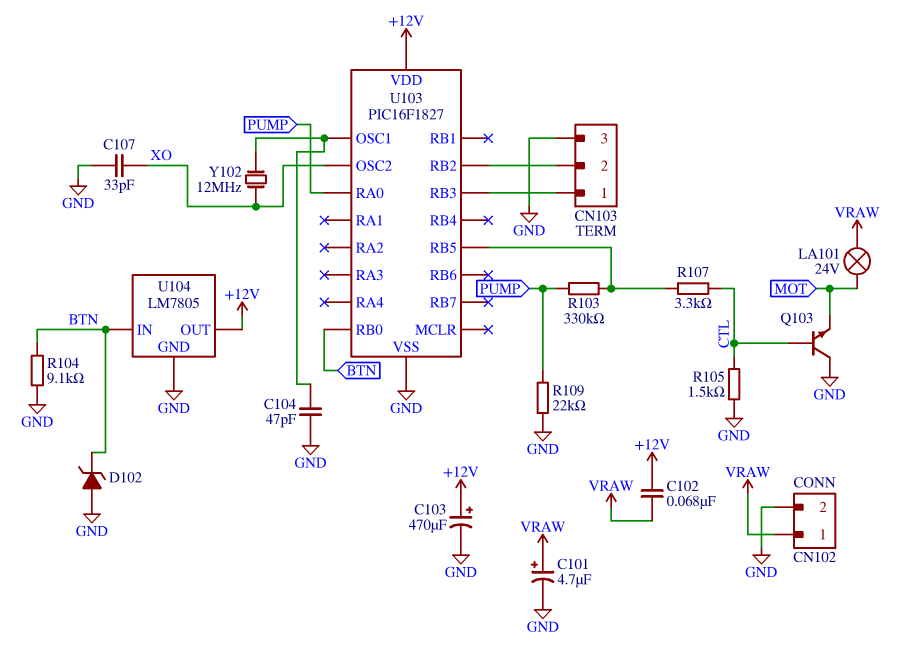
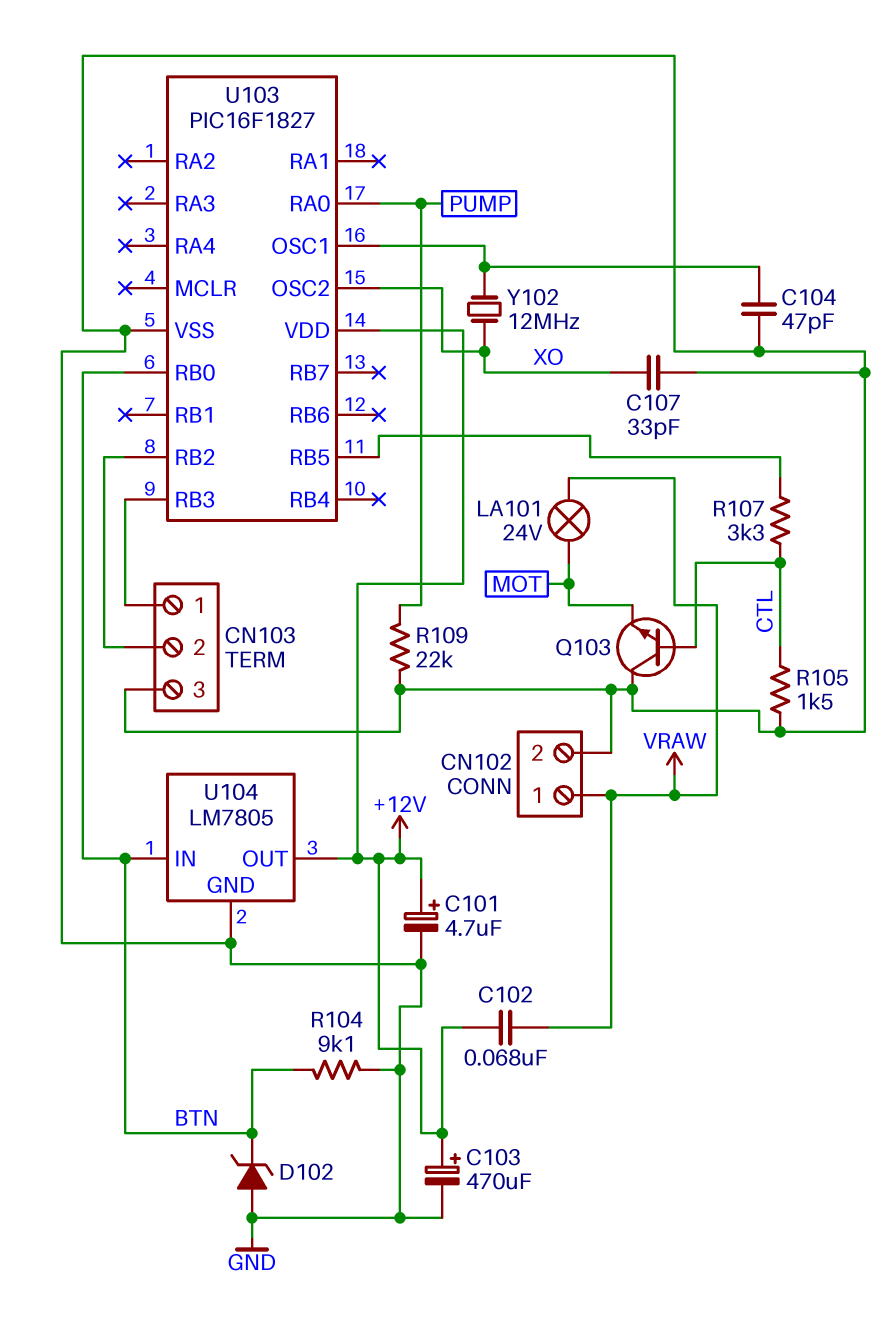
C101: 4.7uF (plus VRAW, minus GND) -> 4.7uF (plus +12V, minus GND)
R103: 330k (PUMP, U103/RB5) -> none

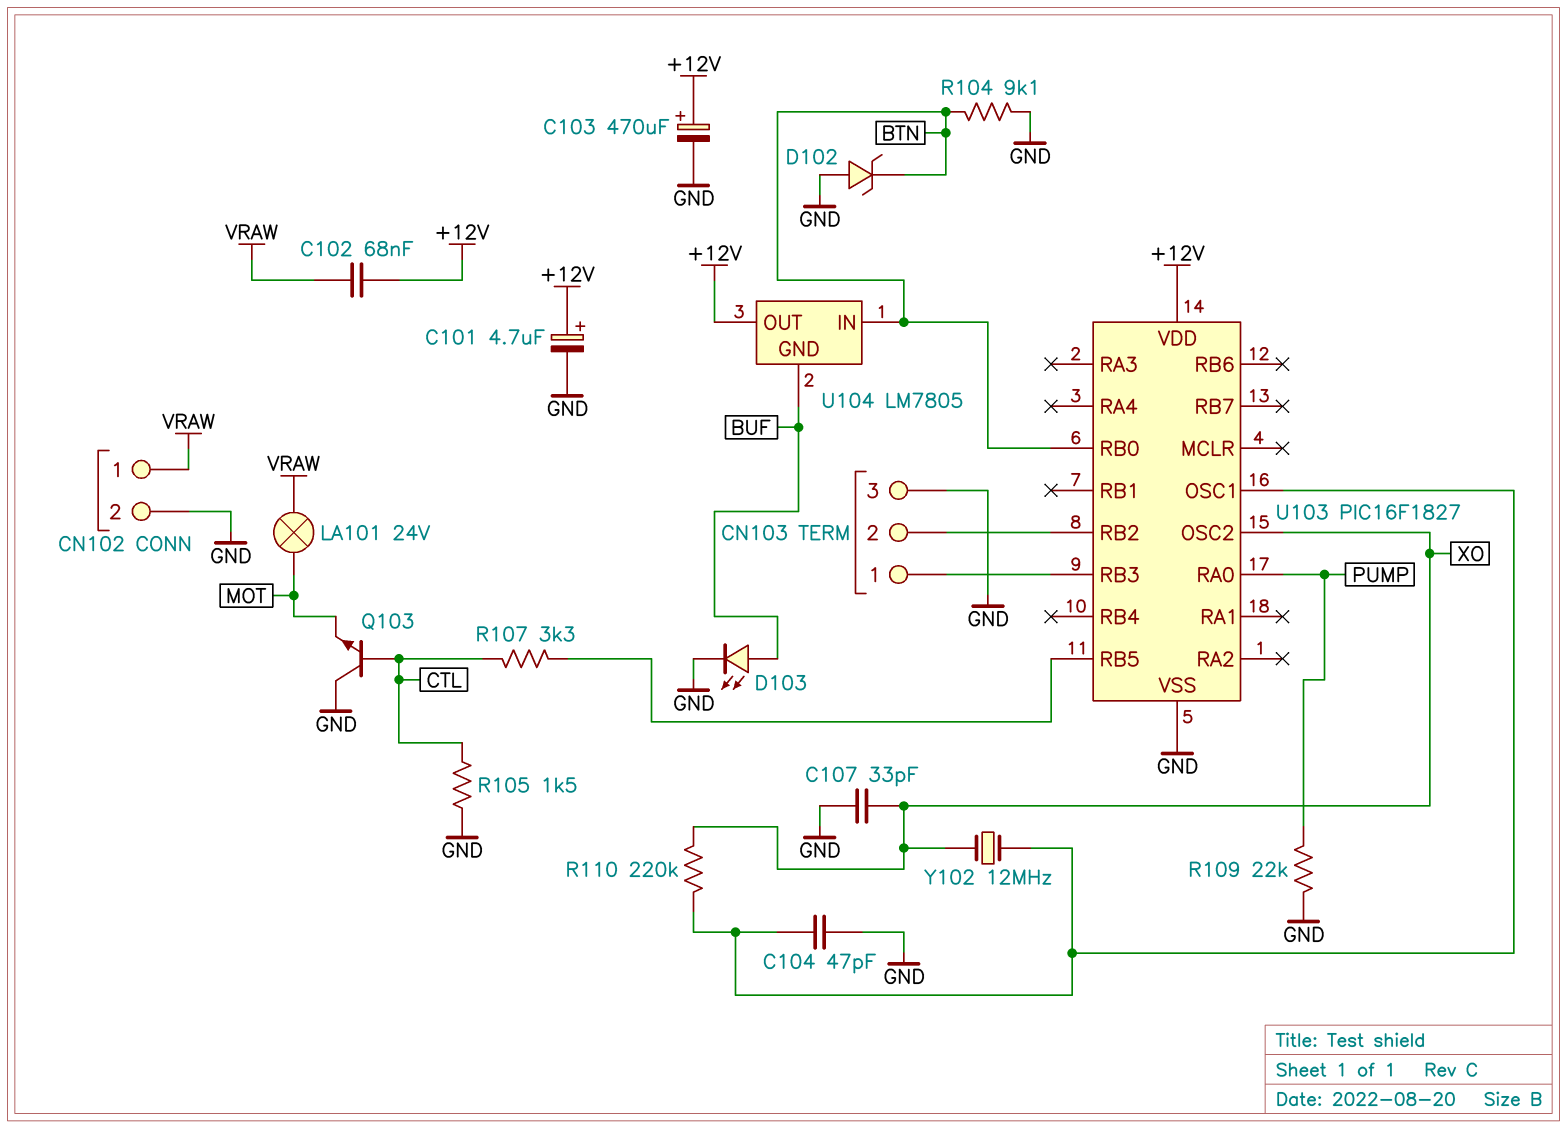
D103: none -> LED (A BUF, K GND)
R110: none -> 220k (U103/OSC1, XO)
U104 pin GND: GND -> BUF

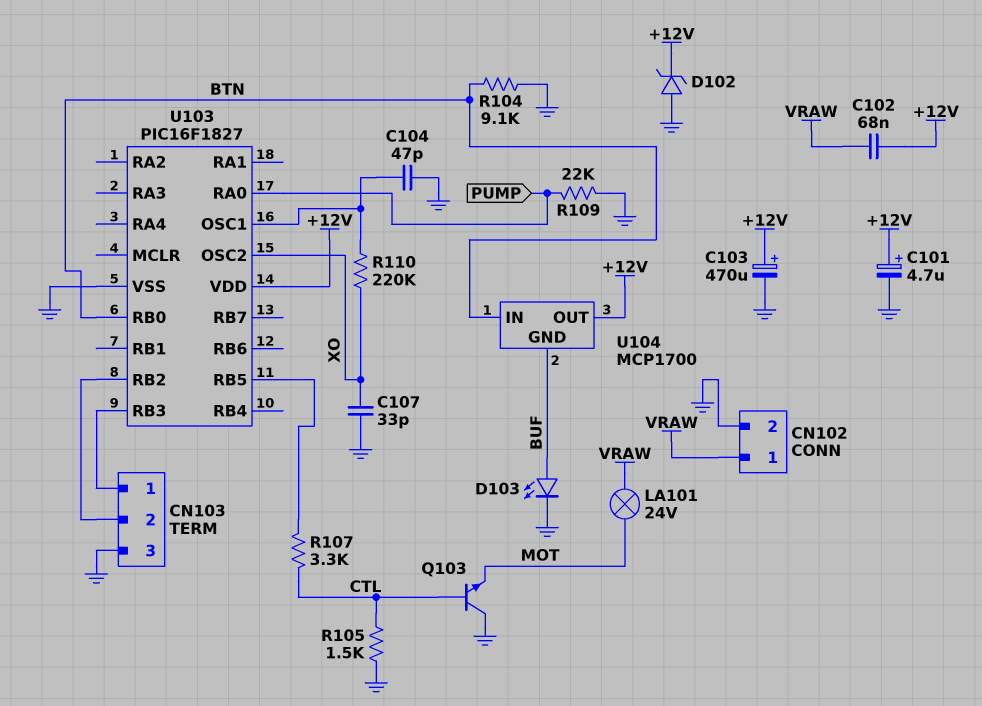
D102: zener (A GND, K BTN) -> zener (A GND, K +12V)
U104: LM7805 -> MCP1700
Y102: 12MHz (U103/OSC1, XO) -> none

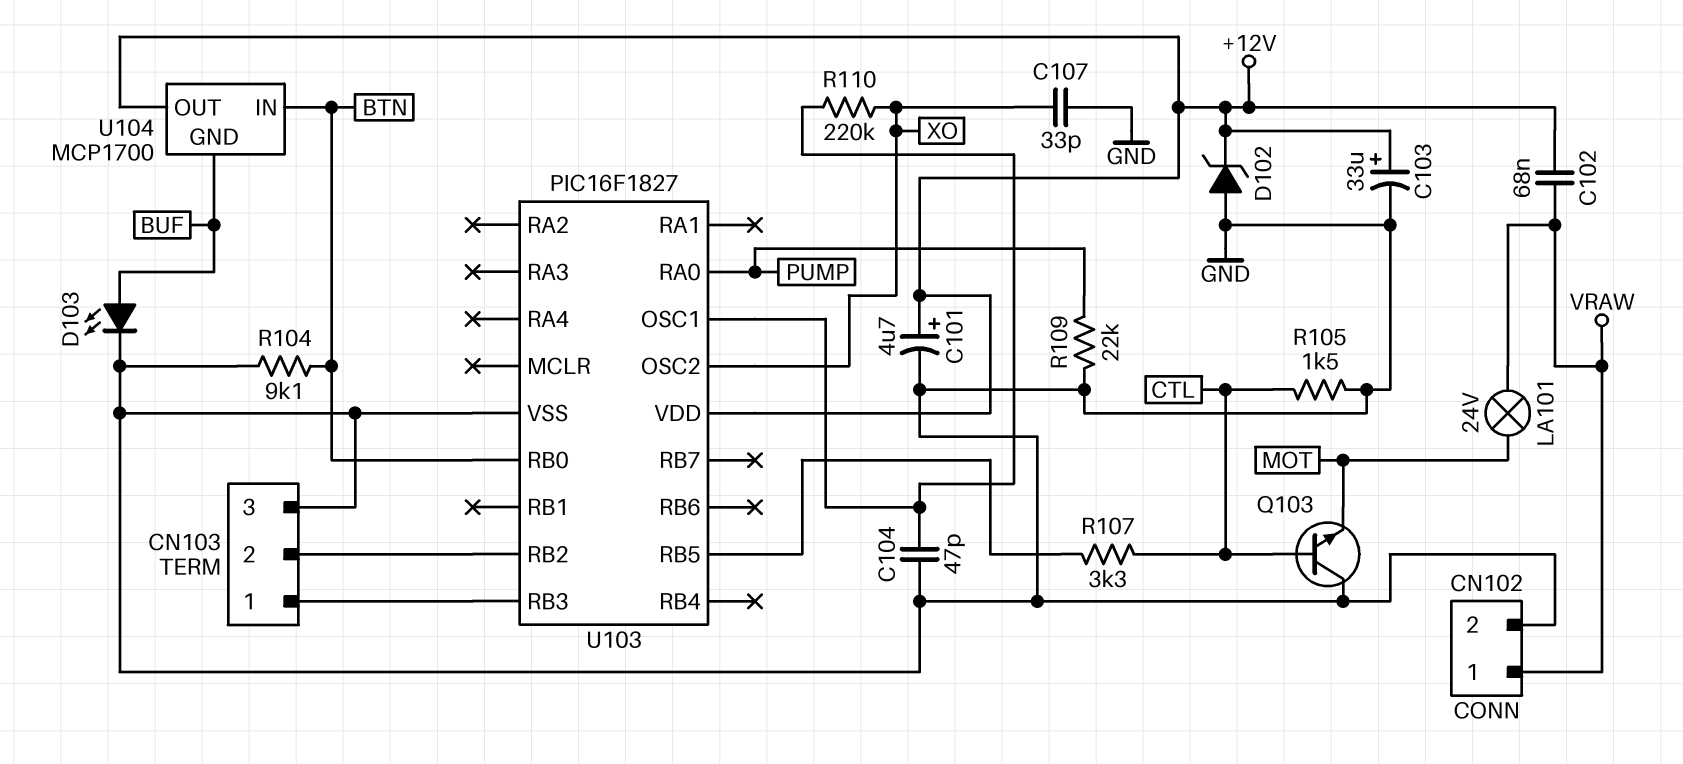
C103: 470uF (plus +12V, minus GND) -> 33uF (plus +12V, minus GND)

